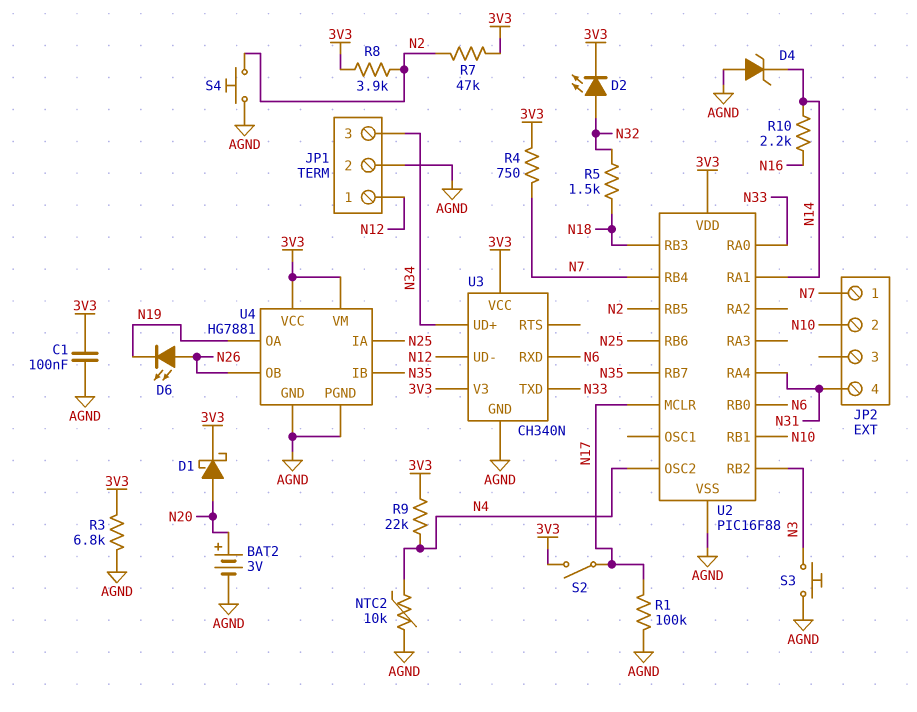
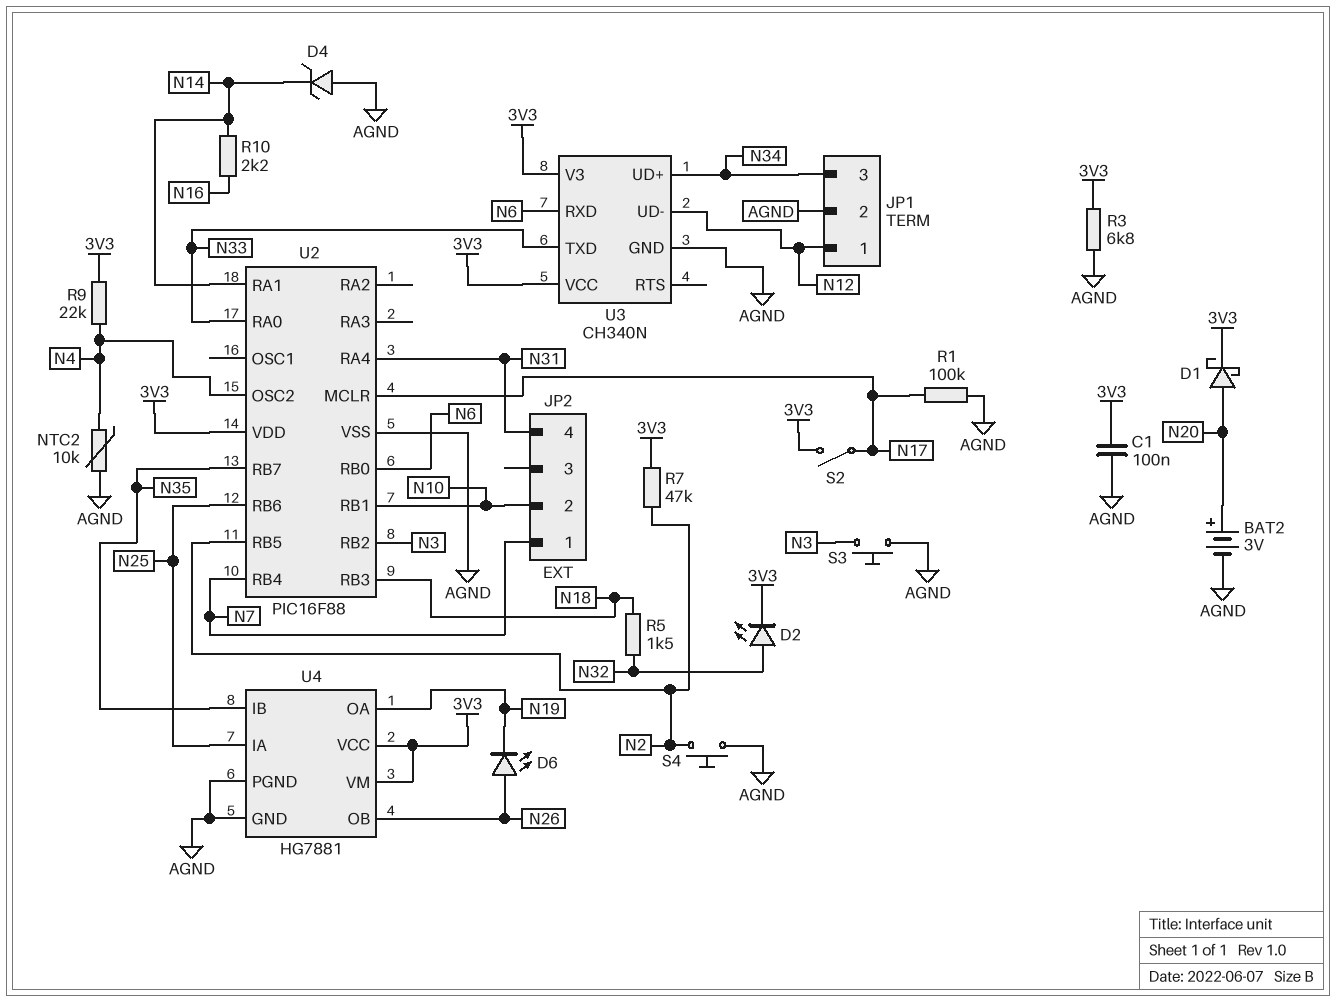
R4: 750 (3V3, N7) -> none
R8: 3.9k (3V3, N2) -> none

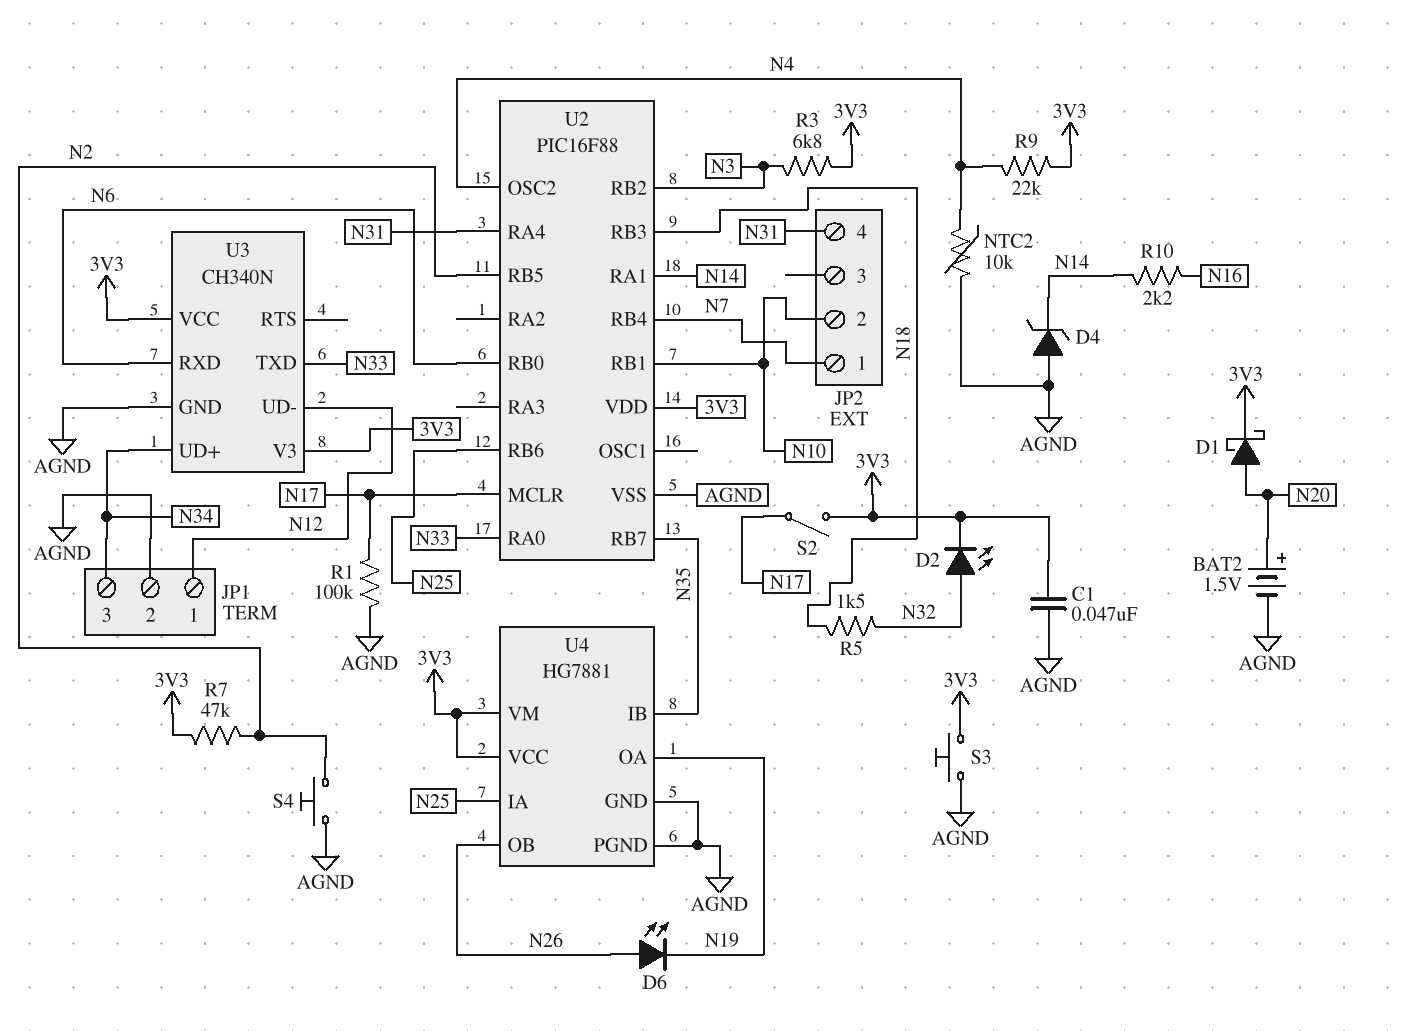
BAT2: 3V (plus N20, minus AGND) -> 1.5V (plus N20, minus AGND)
C1: 100nF (3V3, AGND) -> 47nF (3V3, AGND)
R3: 6.8k (3V3, AGND) -> 6.8k (3V3, N3)
S3: button (AGND, N3) -> button (3V3, AGND)

